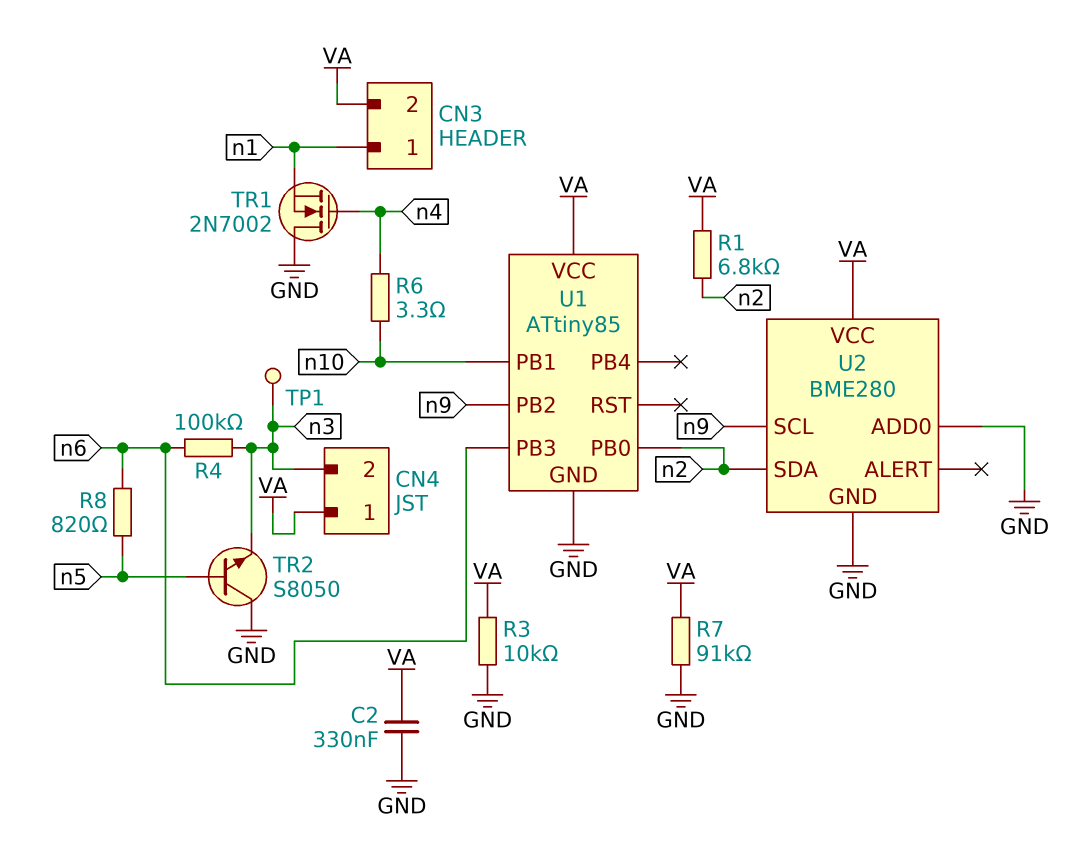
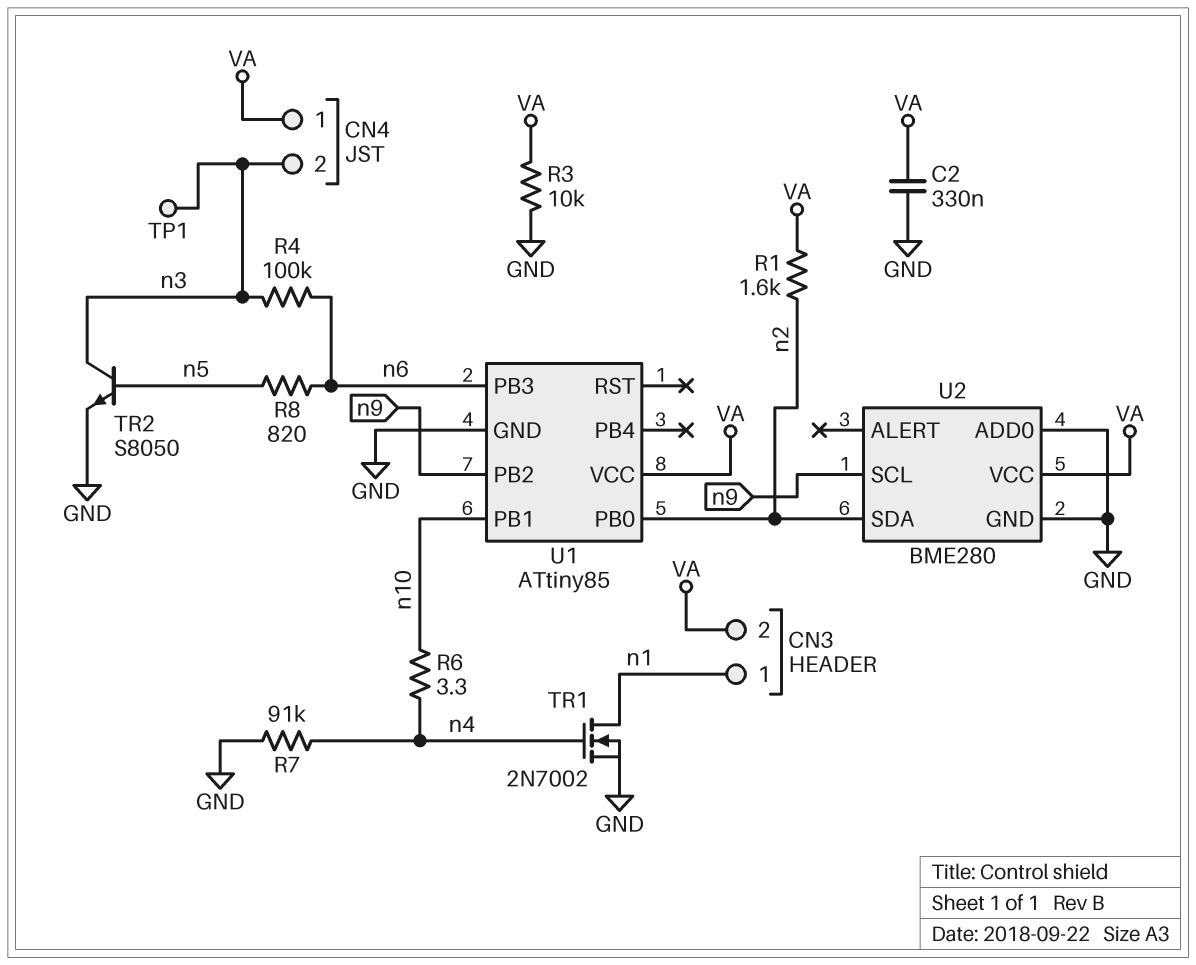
R1: 6.8k (VA, n2) -> 1.6k (VA, n2)
R7: 91k (GND, VA) -> 91k (GND, n4)
TR1: NMOS 2N7002 (G n4, D GND, S n1) -> NMOS 2N7002 (G n4, D n1, S GND)
TR2: NPN S8050 (B n5, C GND, E n3) -> NPN S8050 (B n5, C n3, E GND)

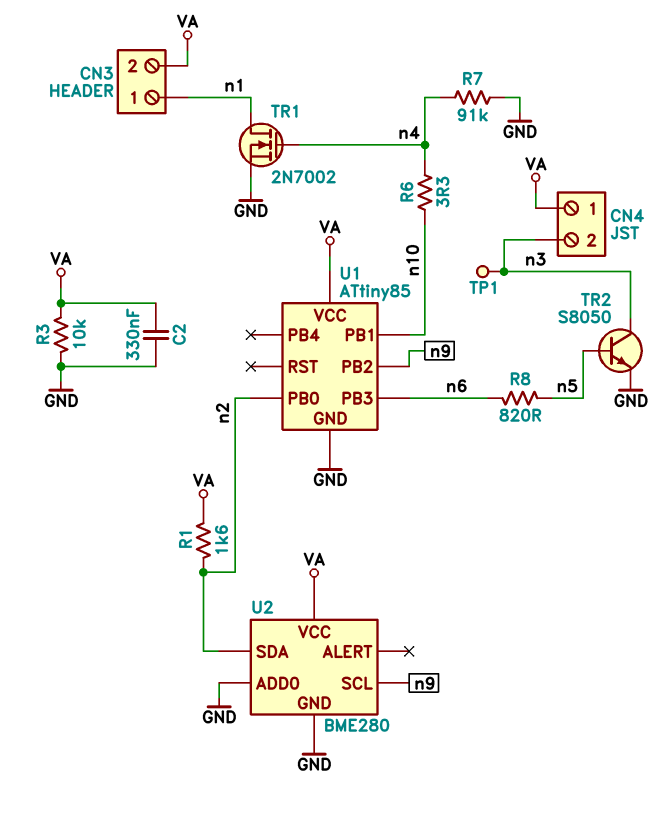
R4: 100k (n3, n6) -> none

